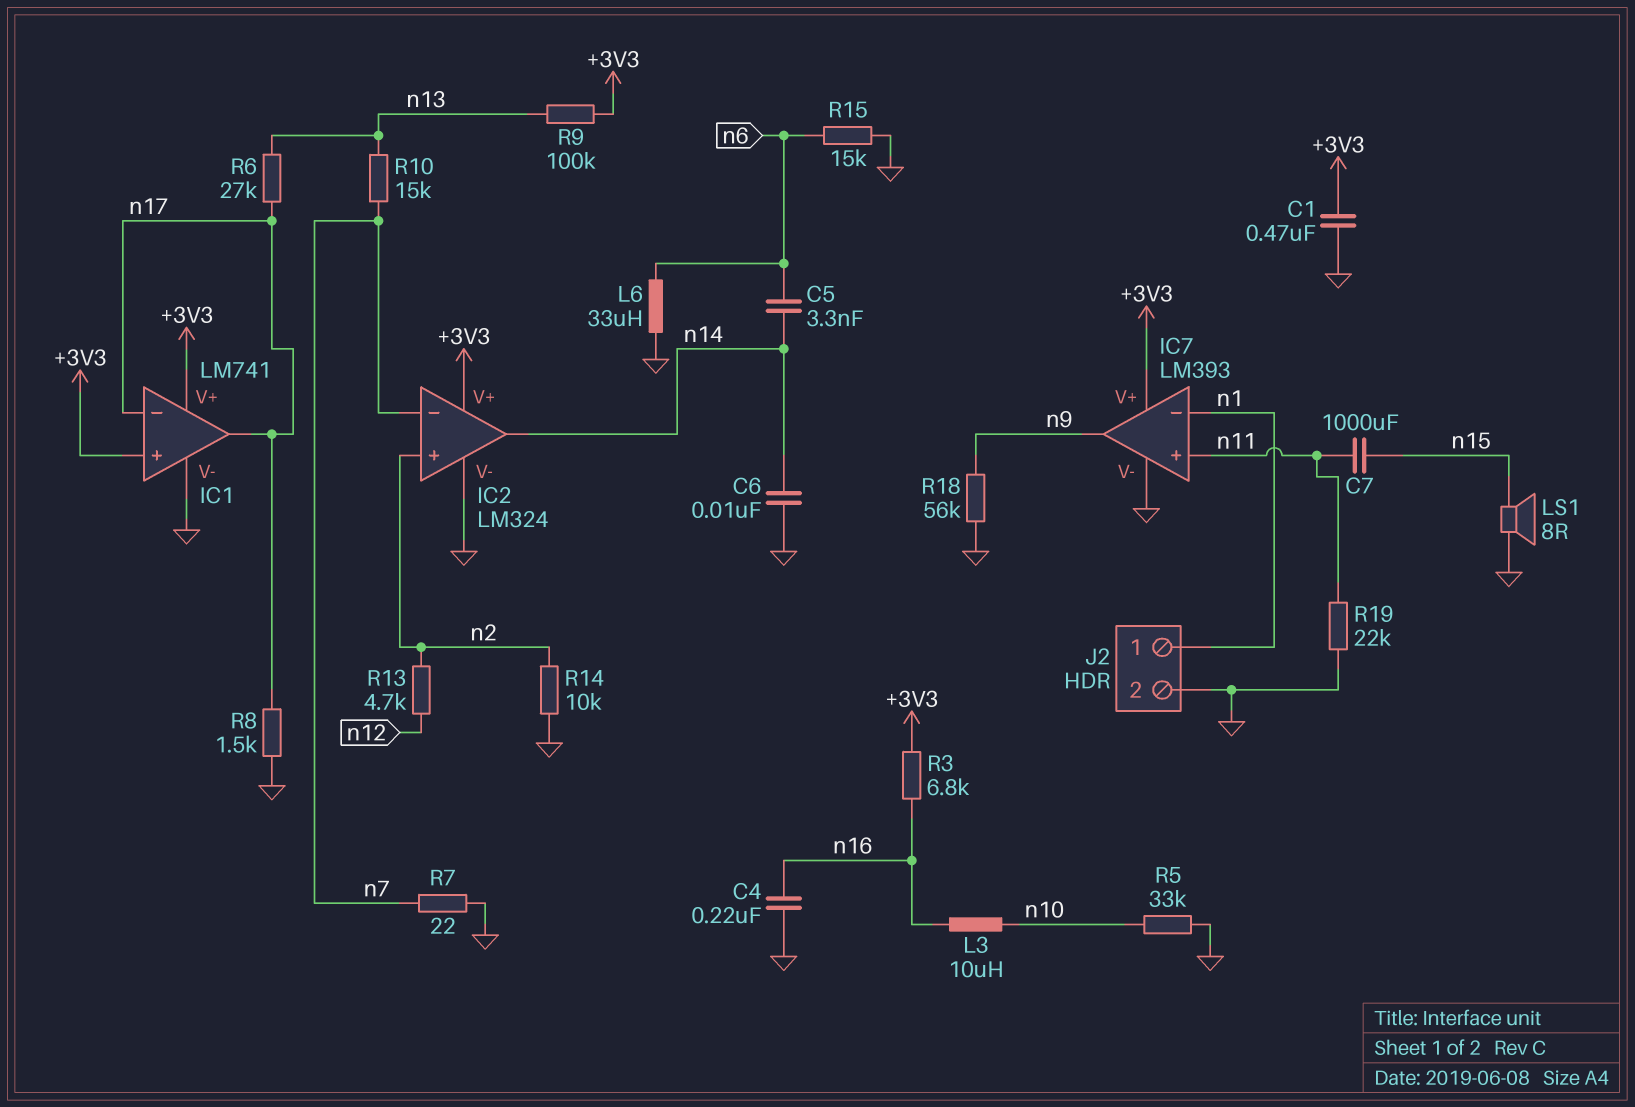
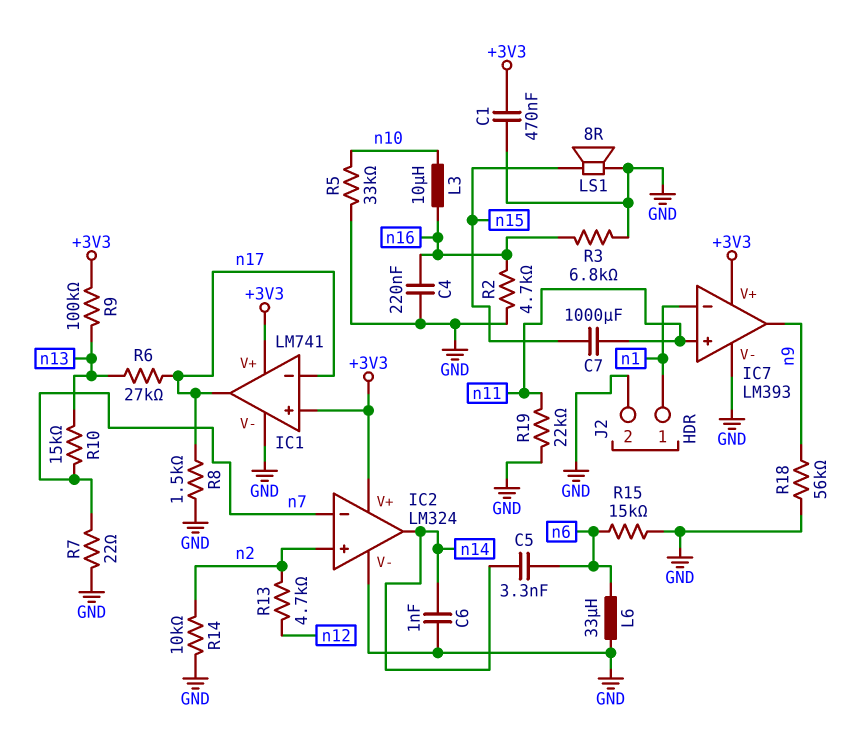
C6: 10nF (GND, n14) -> 1nF (GND, n14)
R2: none -> 4.7k (GND, n16)
R3: 6.8k (+3V3, n16) -> 6.8k (GND, n16)

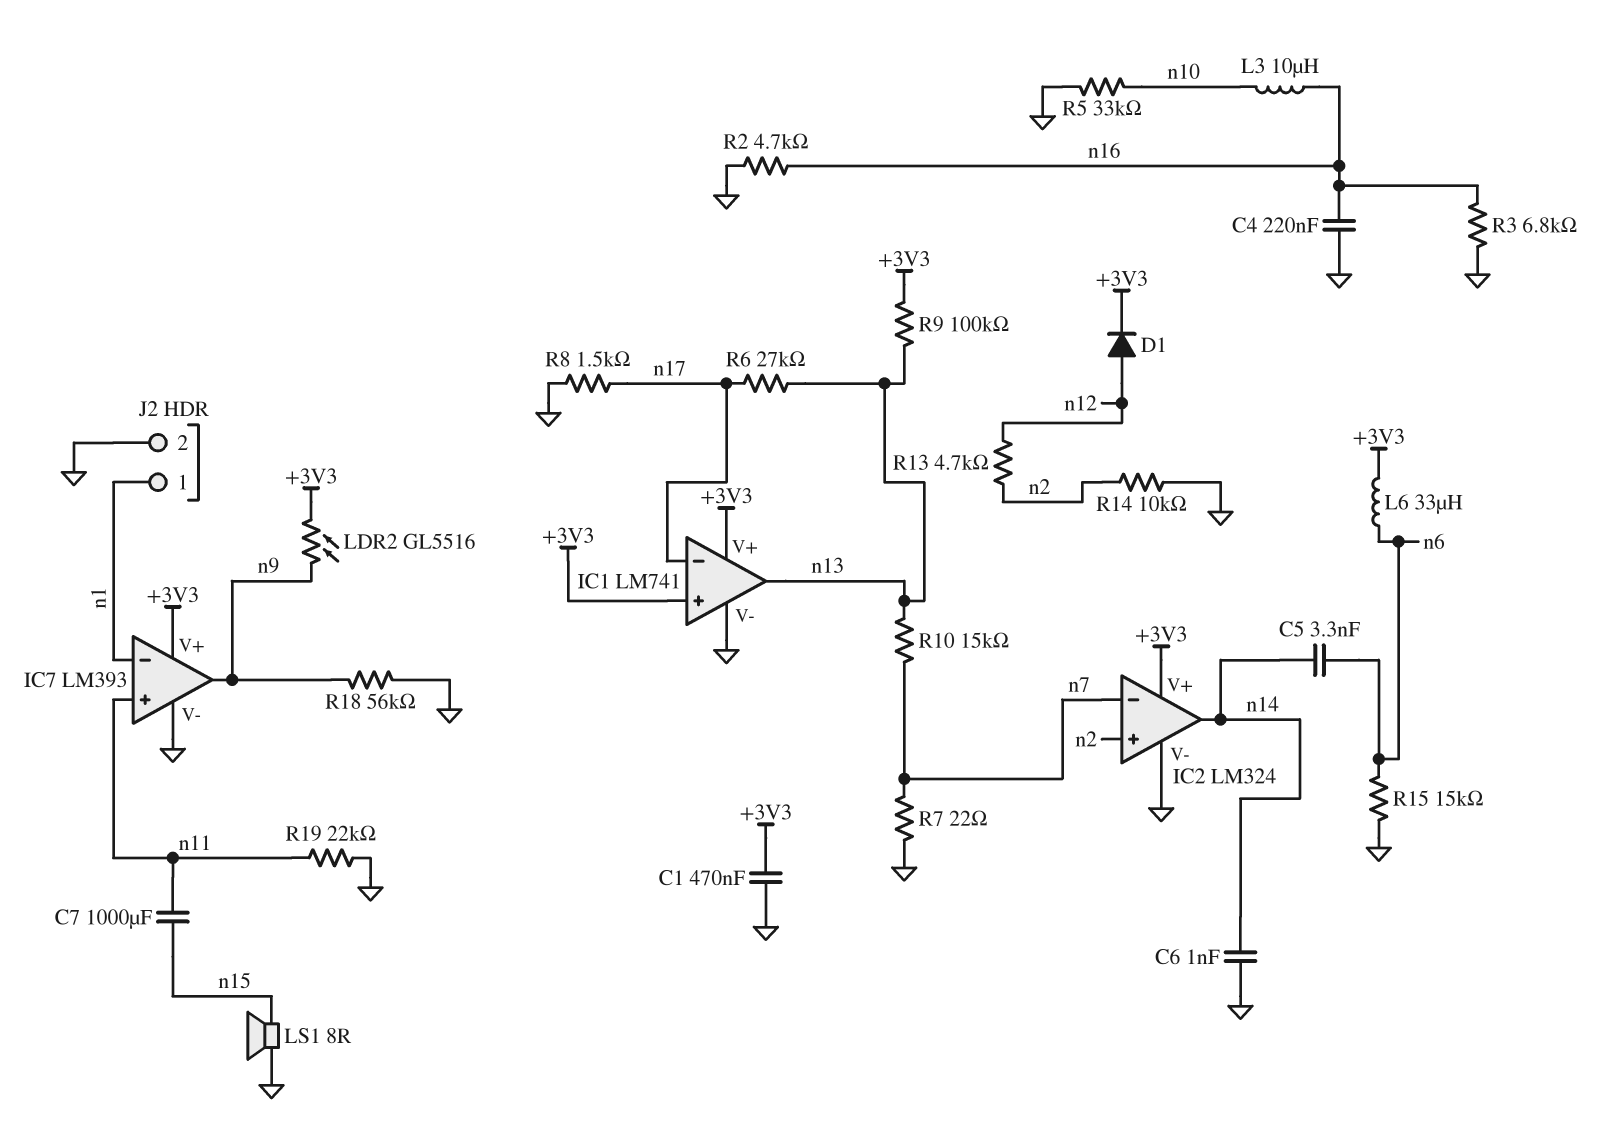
D1: none -> diode (A n12, K +3V3)
IC1 pin out: n17 -> n13
L6: 33uH (GND, n6) -> 33uH (+3V3, n6)
LDR2: none -> GL5516 (+3V3, n9)

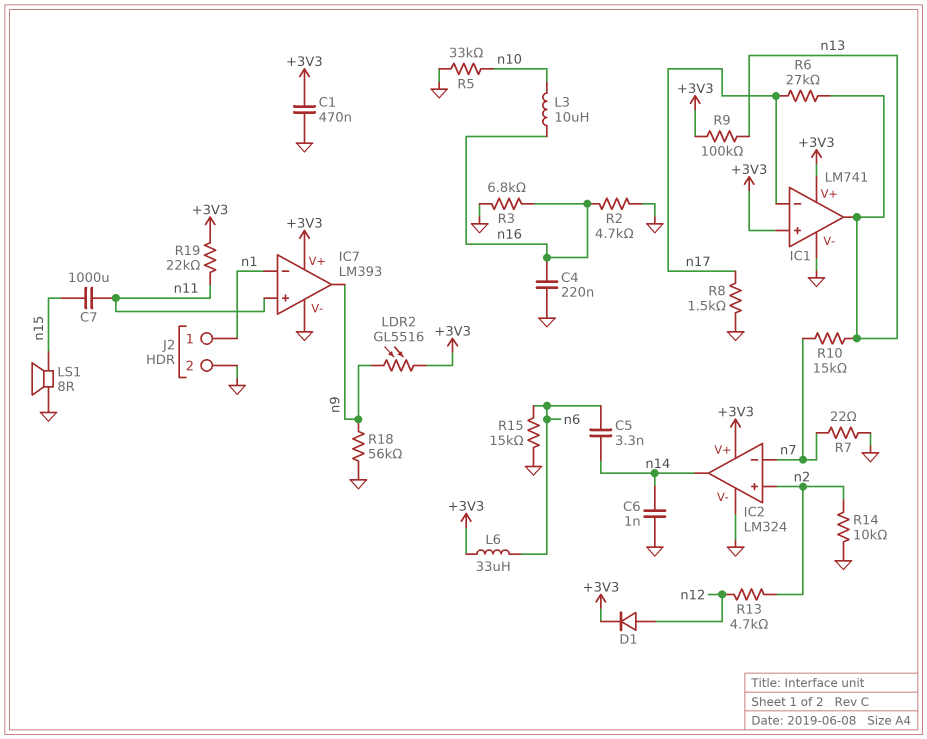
R19: 22k (GND, n11) -> 22k (+3V3, n11)

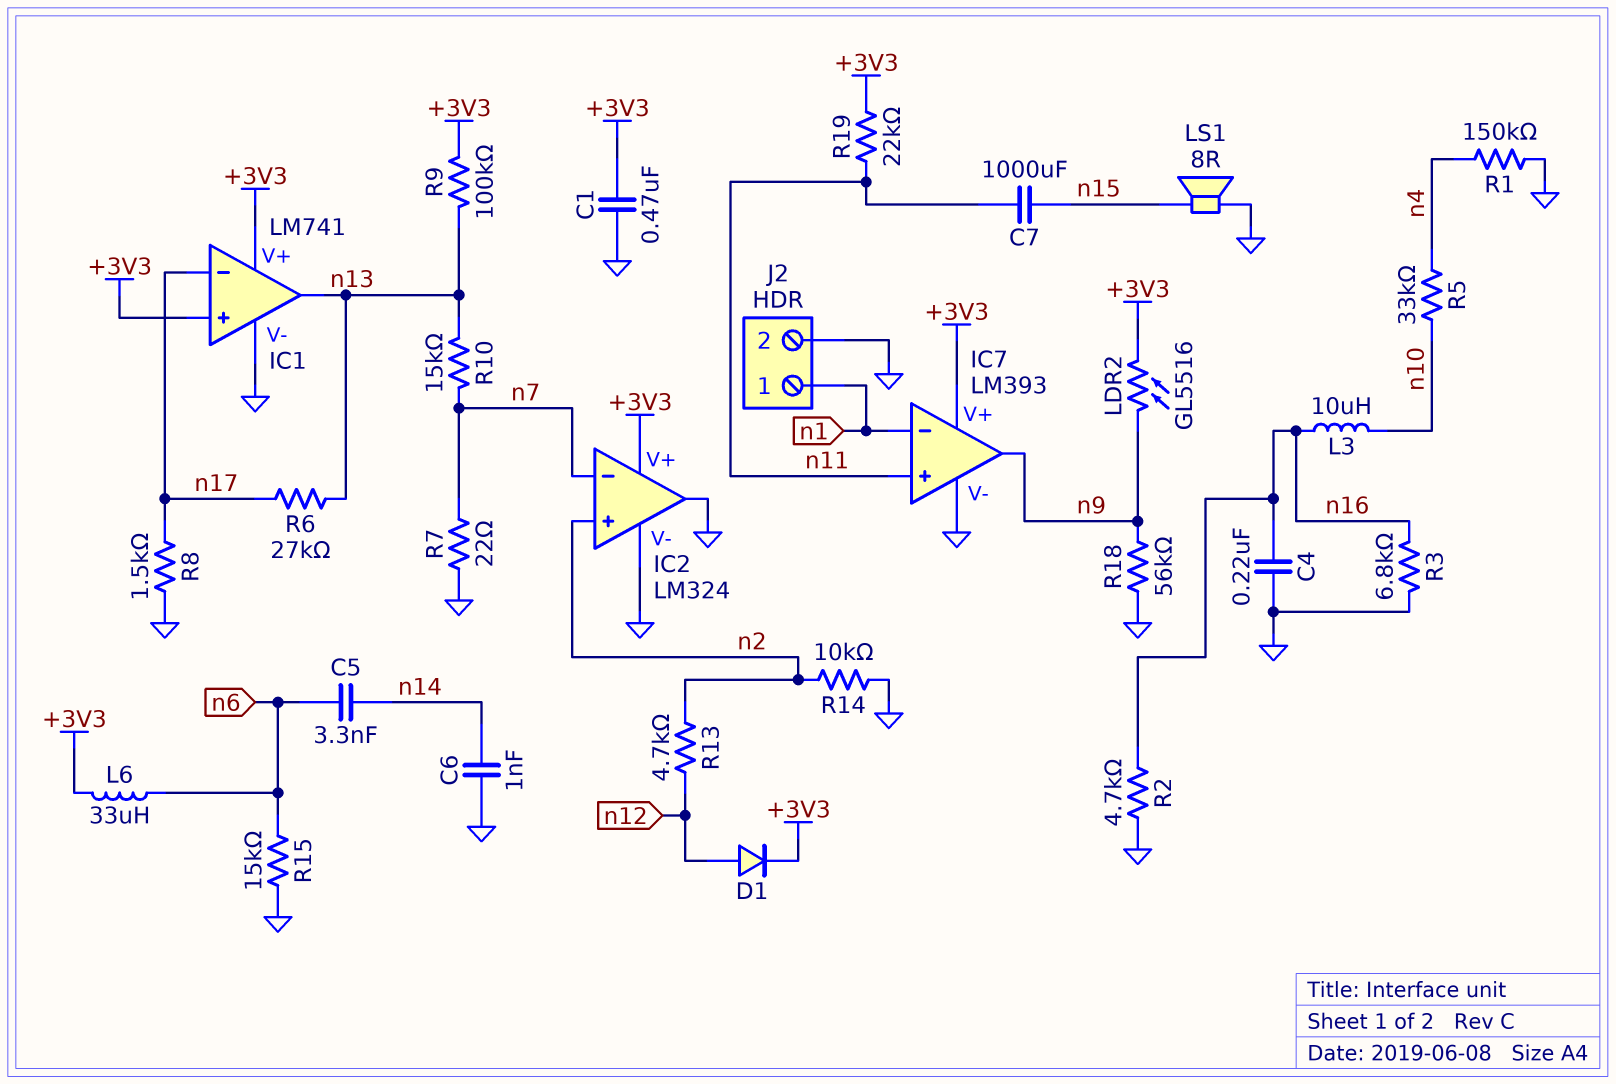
IC2 pin out: n14 -> GND
R1: none -> 150k (GND, n4)
R5: 33k (GND, n10) -> 33k (n4, n10)

